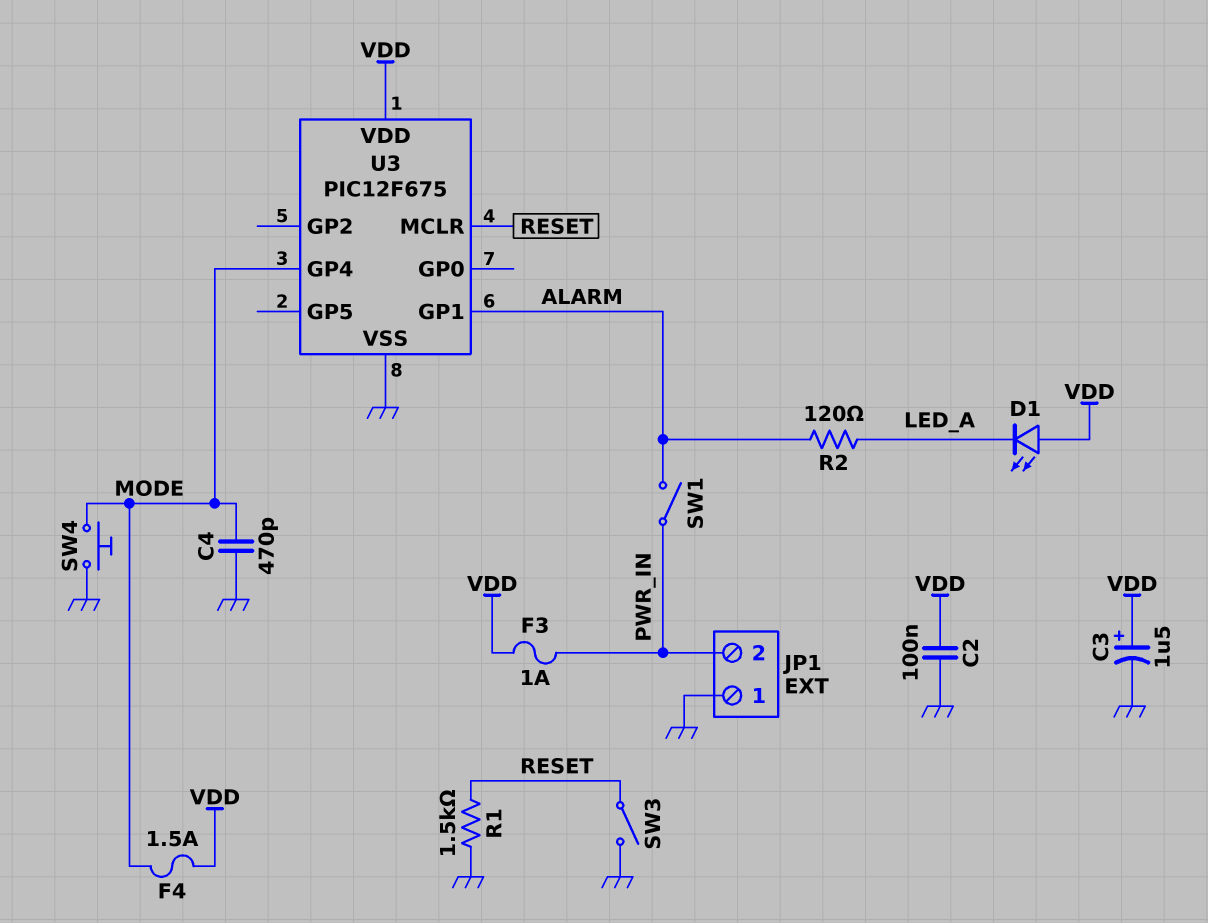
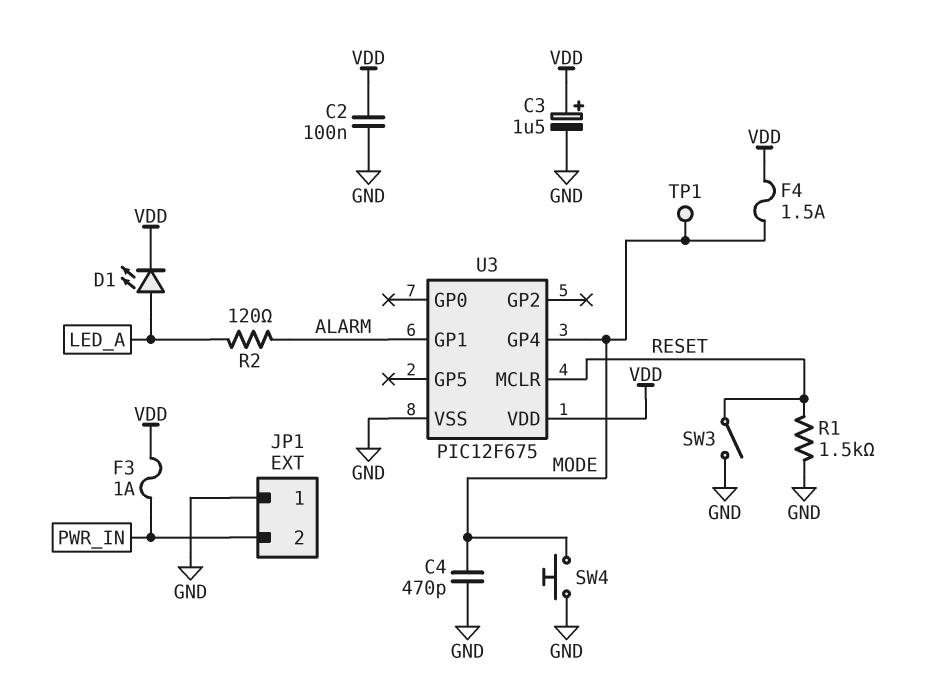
D1: LED (A VDD, K LED_A) -> LED (A LED_A, K VDD)
SW1: switch (ALARM, PWR_IN) -> none
TP1: none -> test point (MODE)

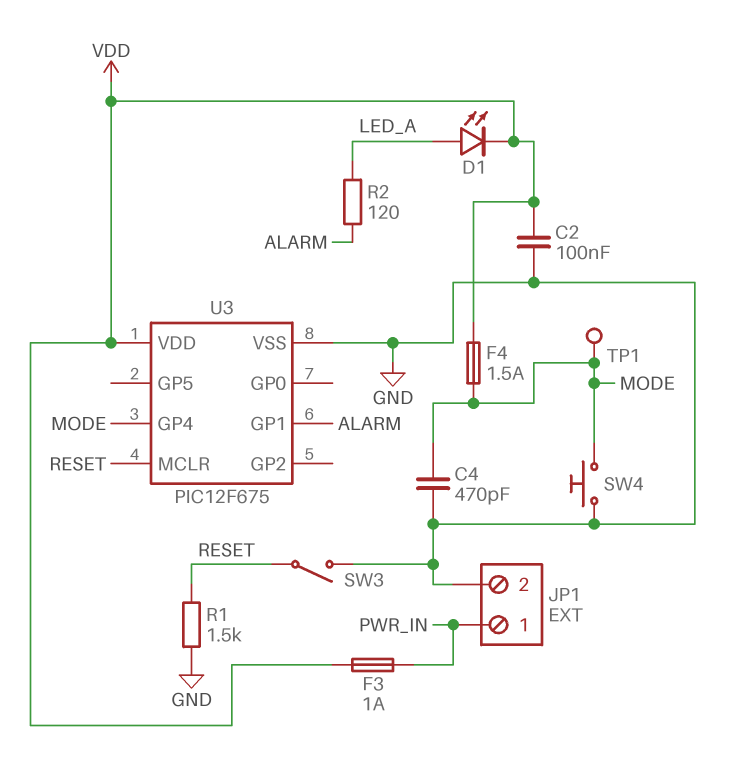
C3: 1.5uF (plus VDD, minus GND) -> none
JP1 pin 1: GND -> PWR_IN
JP1 pin 2: PWR_IN -> GND

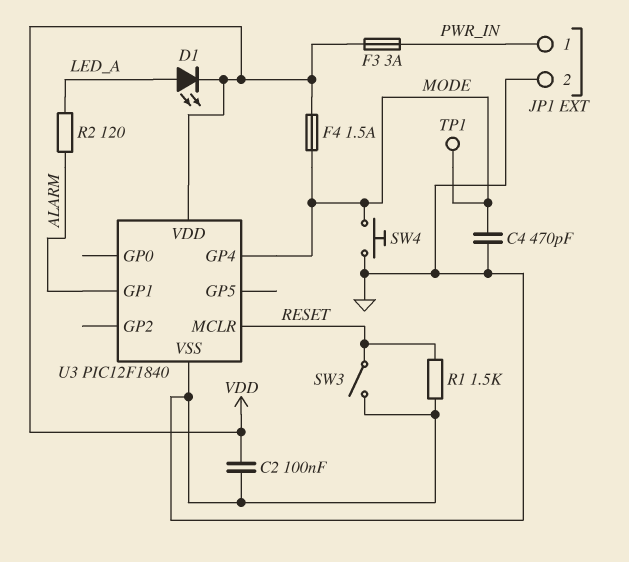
F3: 1A (PWR_IN, VDD) -> 3A (PWR_IN, VDD)
U3: PIC12F675 -> PIC12F1840

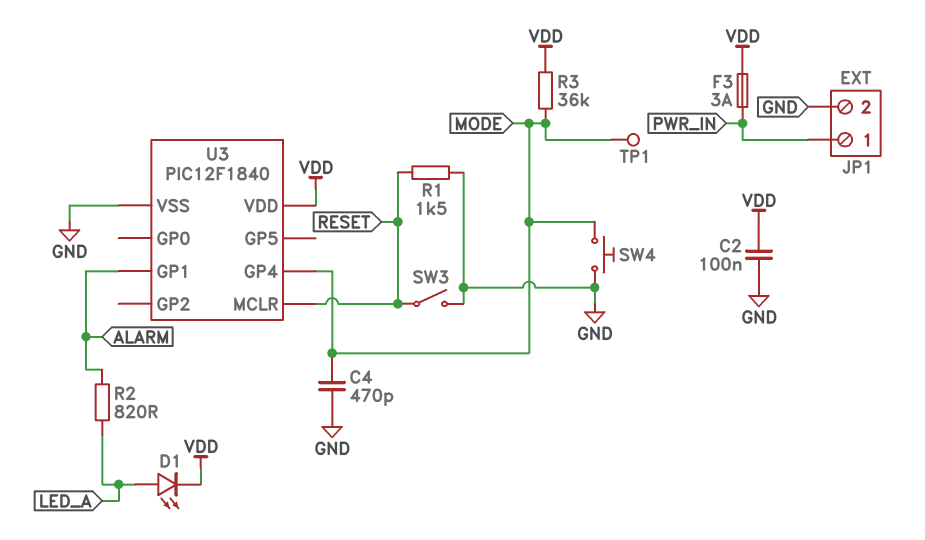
F4: 1.5A (MODE, VDD) -> none
R2: 120 (ALARM, LED_A) -> 820 (ALARM, LED_A)
R3: none -> 36k (MODE, VDD)

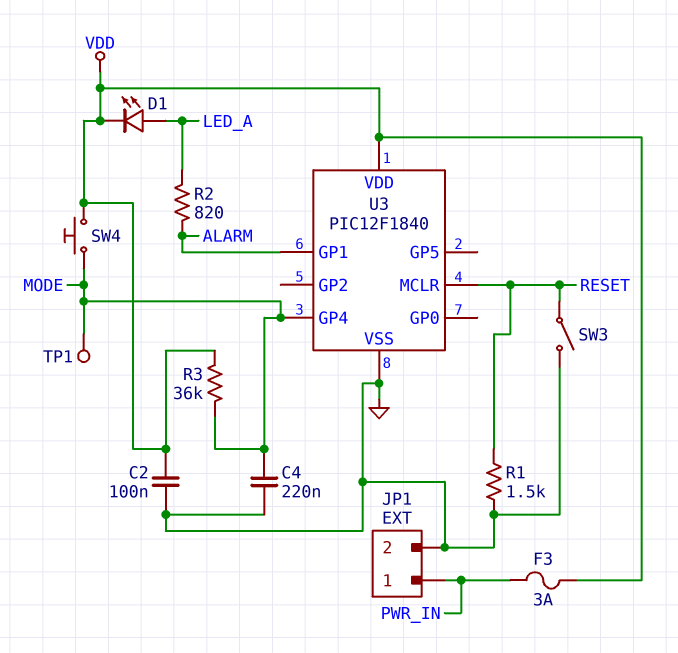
C4: 470pF (GND, MODE) -> 220nF (GND, MODE)
SW4: button (GND, MODE) -> button (MODE, VDD)

